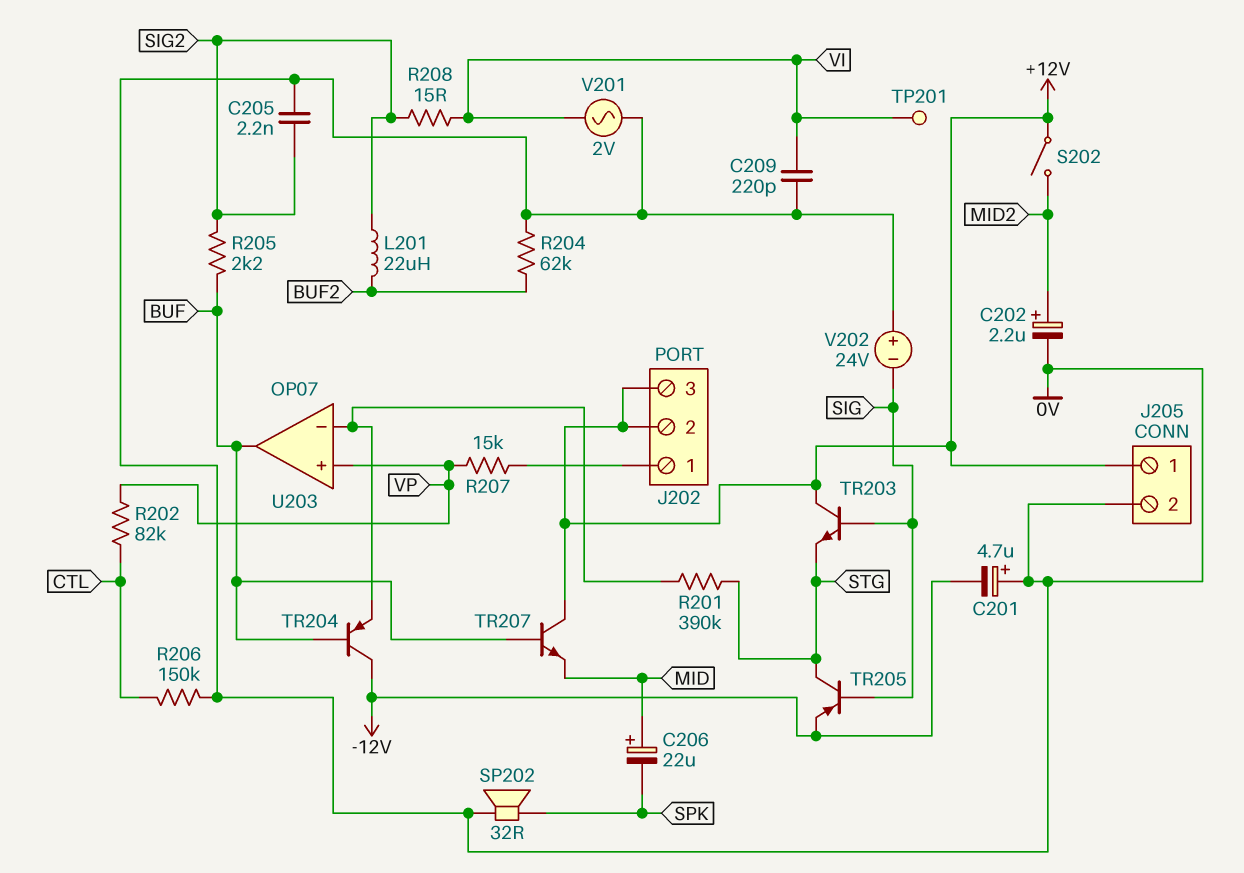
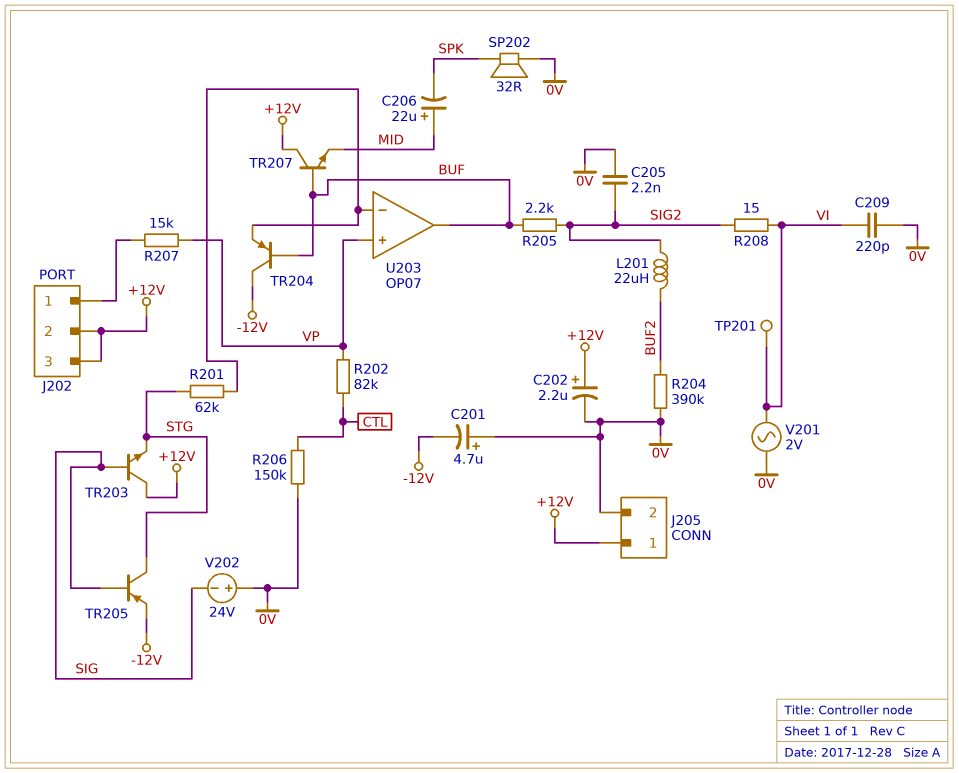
C202: 2.2uF (plus MID2, minus 0V) -> 2.2uF (plus +12V, minus 0V)
R201: 390k (STG, U203/in-) -> 62k (STG, U203/in-)
R204: 62k (0V, BUF2) -> 390k (0V, BUF2)
S202: switch (+12V, MID2) -> none

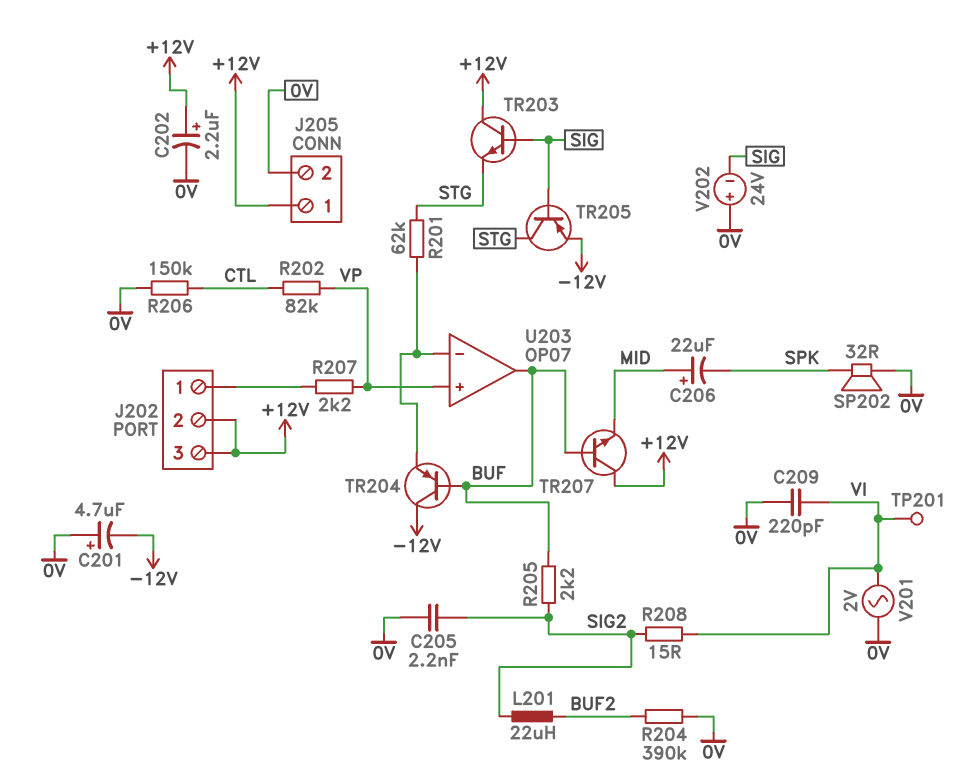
R207: 15k (J202/1, VP) -> 2.2k (J202/1, VP)

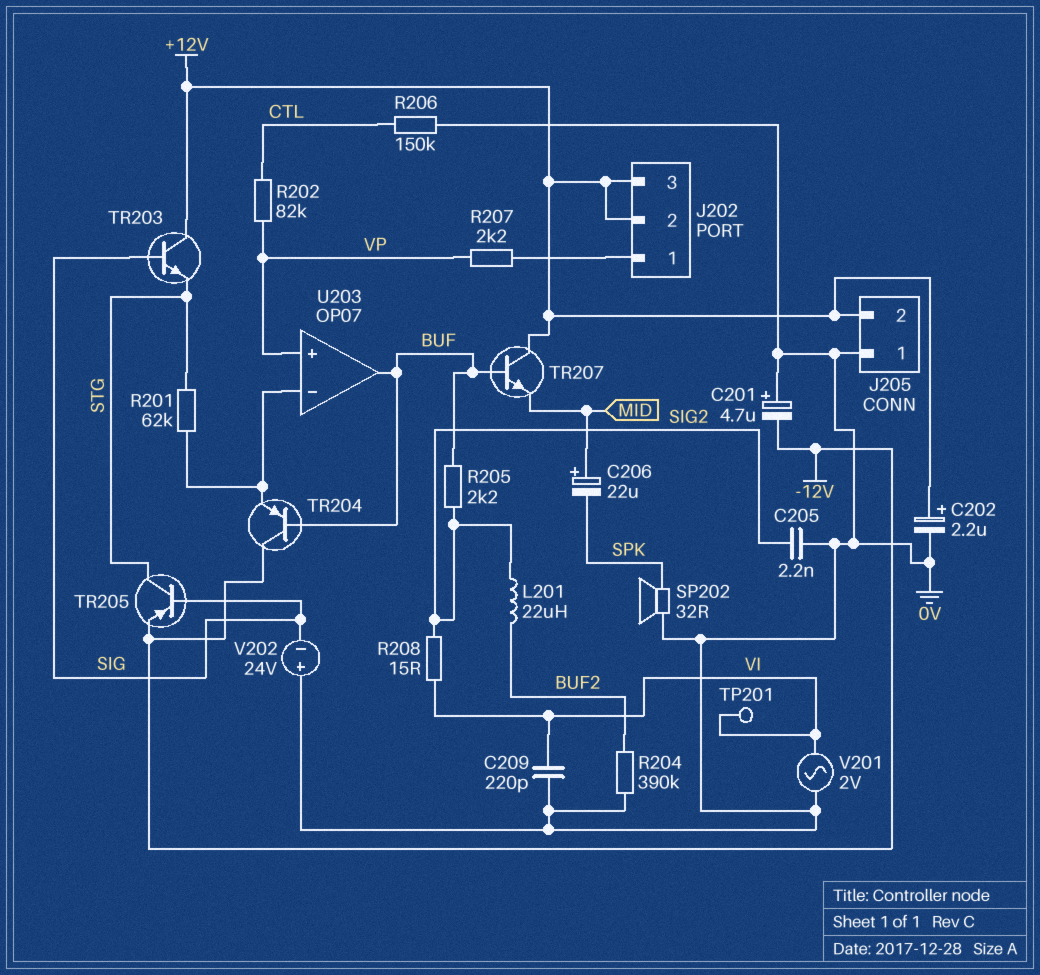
J205 pin 1: +12V -> 0V
J205 pin 2: 0V -> +12V

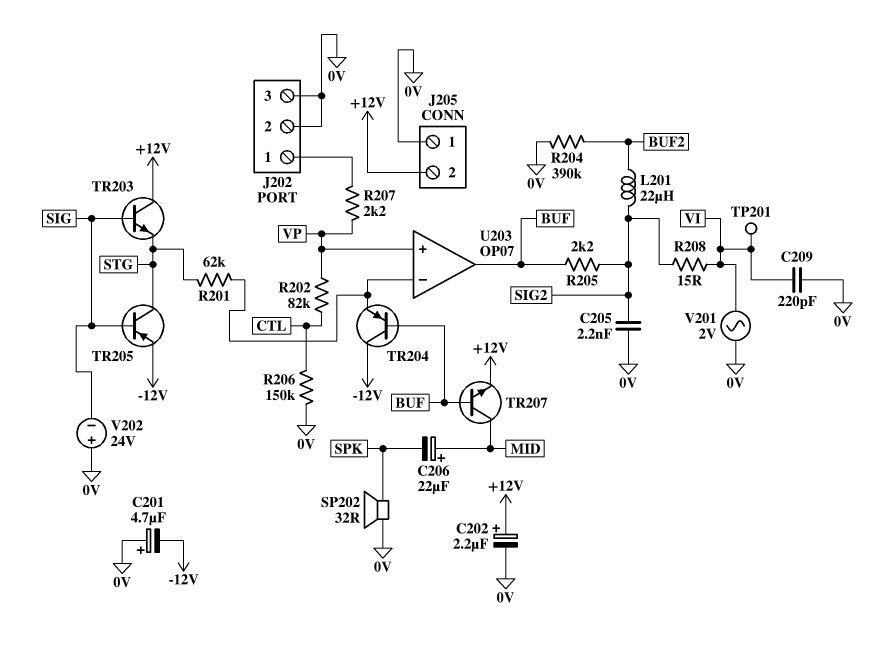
J202 pin 2: +12V -> 0V
J202 pin 3: +12V -> 0V
TR207: NPN (B BUF, C +12V, E MID) -> NPN (B BUF, C MID, E +12V)

